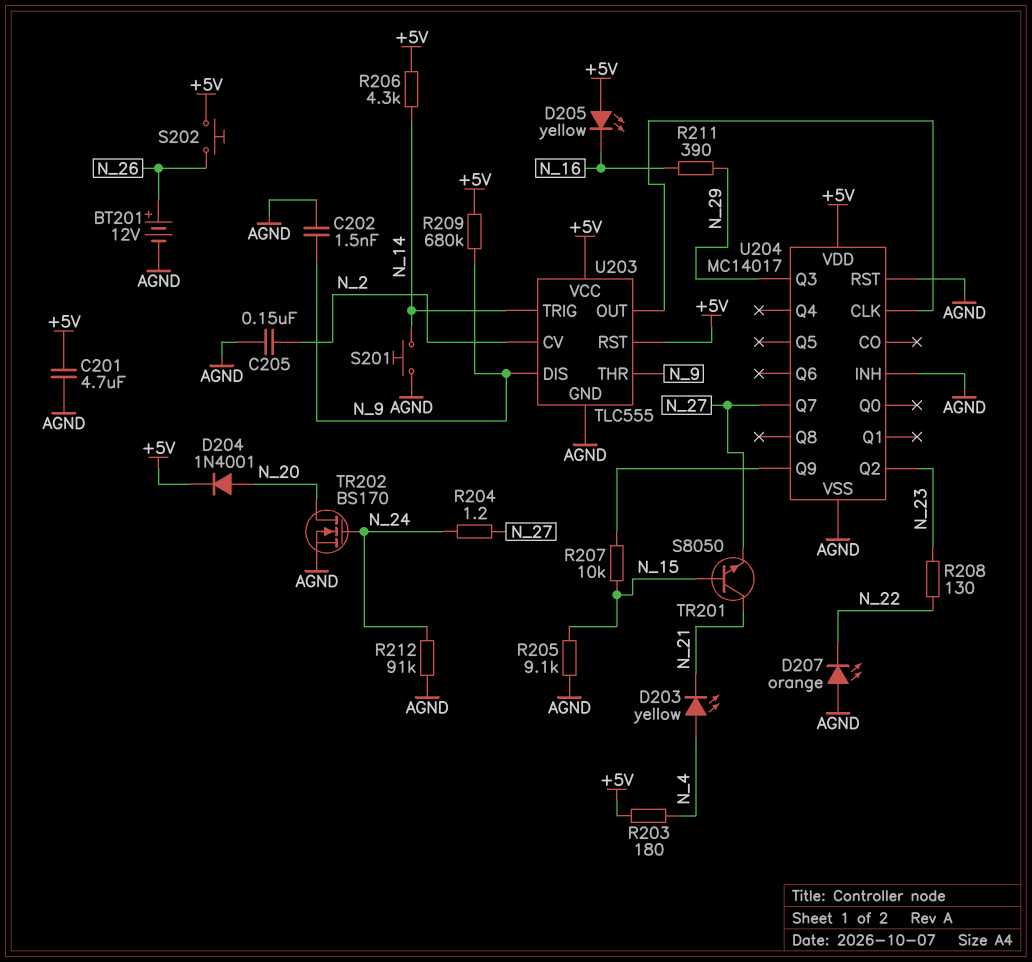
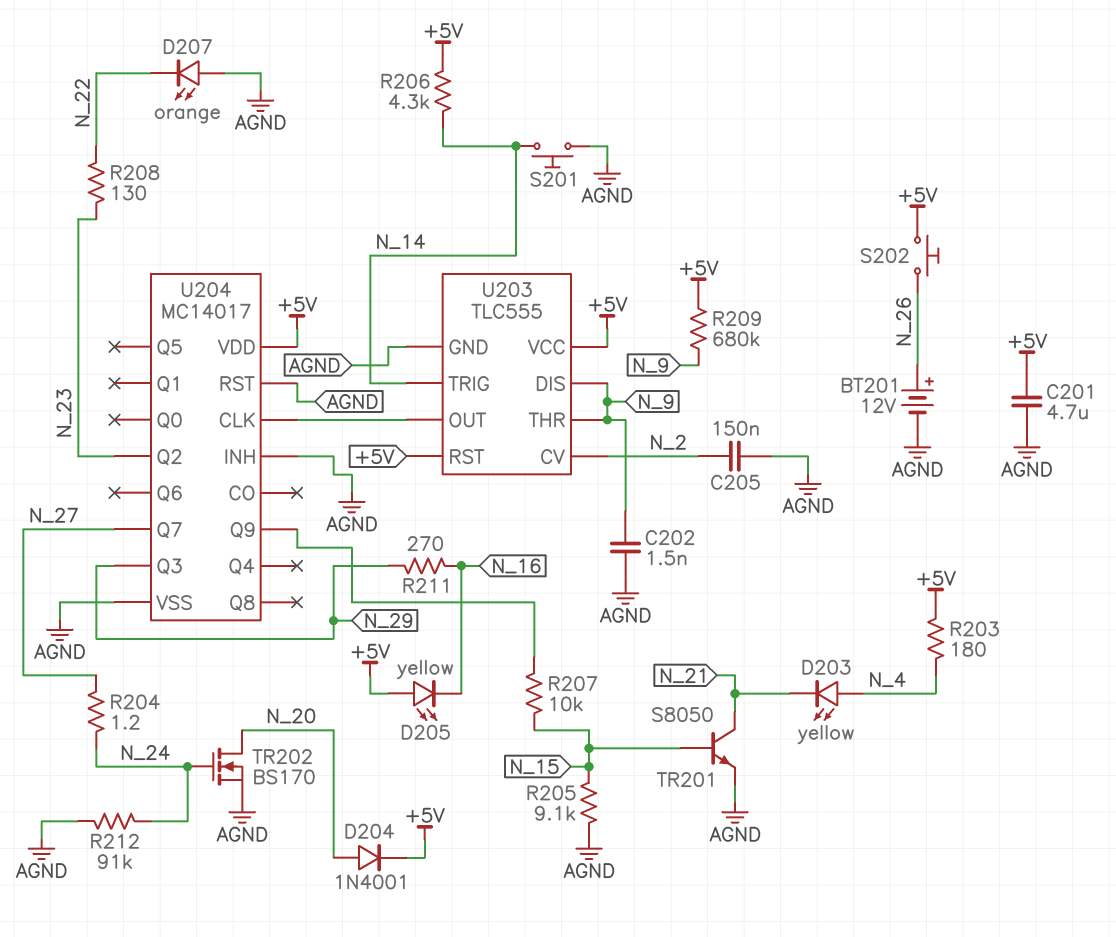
R211: 390 (N_16, N_29) -> 270 (N_16, N_29)
TR201: NPN S8050 (B N_15, C N_21, E N_27) -> NPN S8050 (B N_15, C N_21, E AGND)

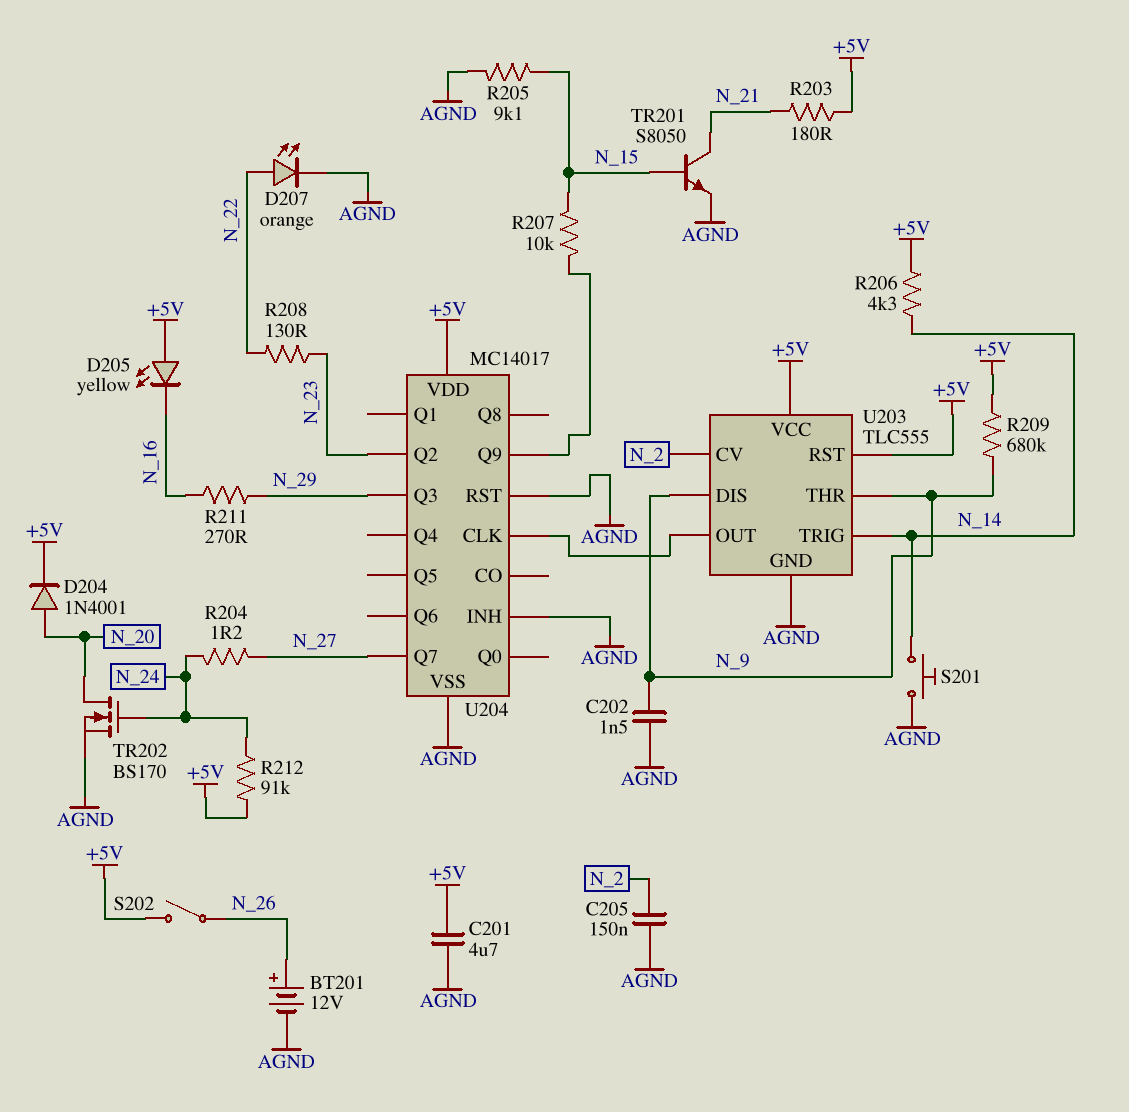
D203: LED yellow (A N_4, K N_21) -> none
D207: LED orange (A AGND, K N_22) -> LED orange (A N_22, K AGND)
R203: 180 (+5V, N_4) -> 180 (+5V, N_21)
R212: 91k (AGND, N_24) -> 91k (+5V, N_24)
S202: button (+5V, N_26) -> switch (+5V, N_26)

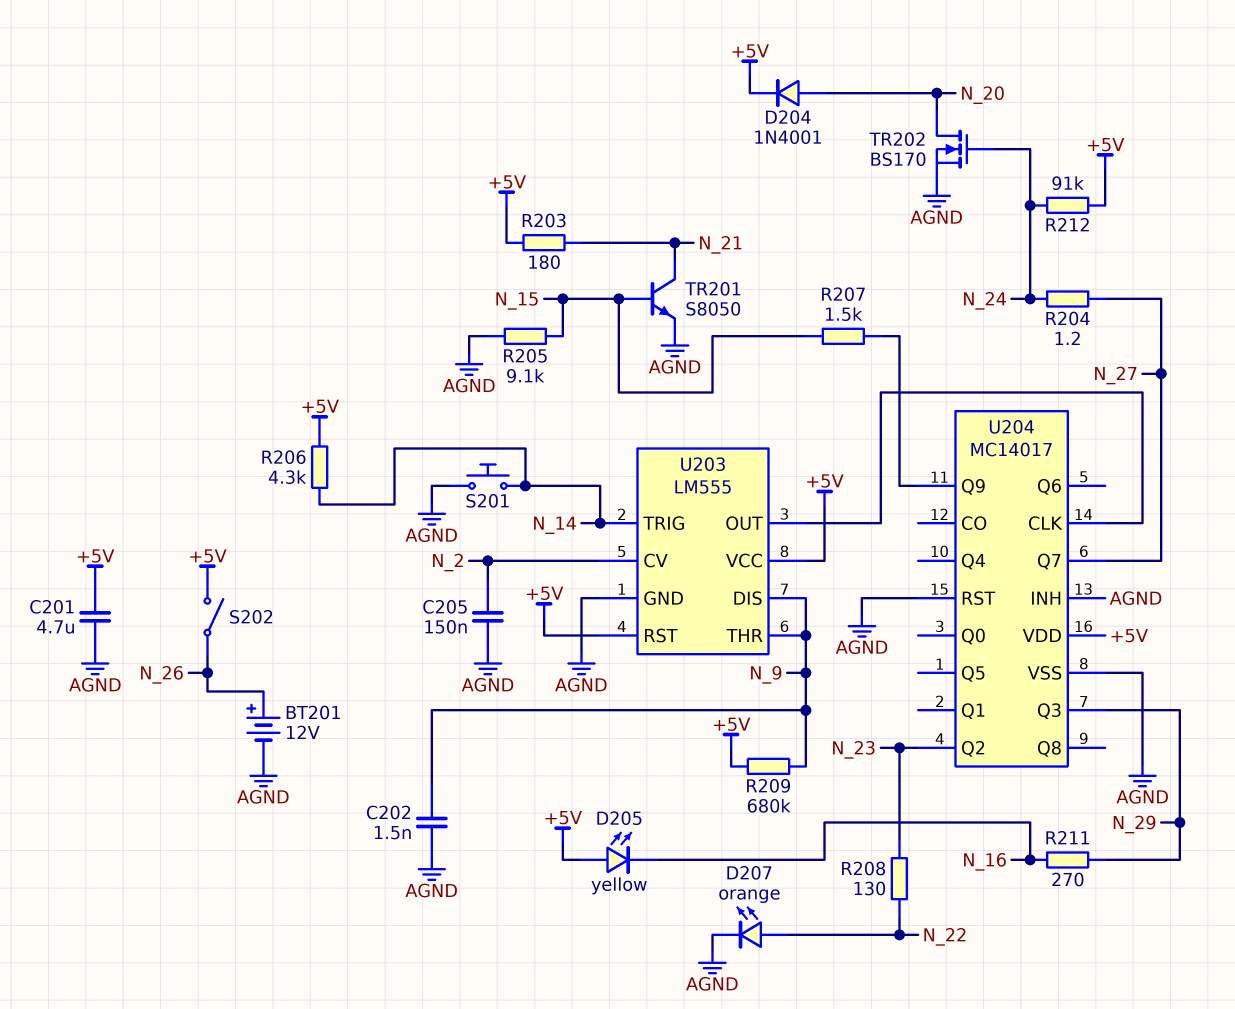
R207: 10k (N_15, U204/Q9) -> 1.5k (N_15, U204/Q9)
U203: TLC555 -> LM555

